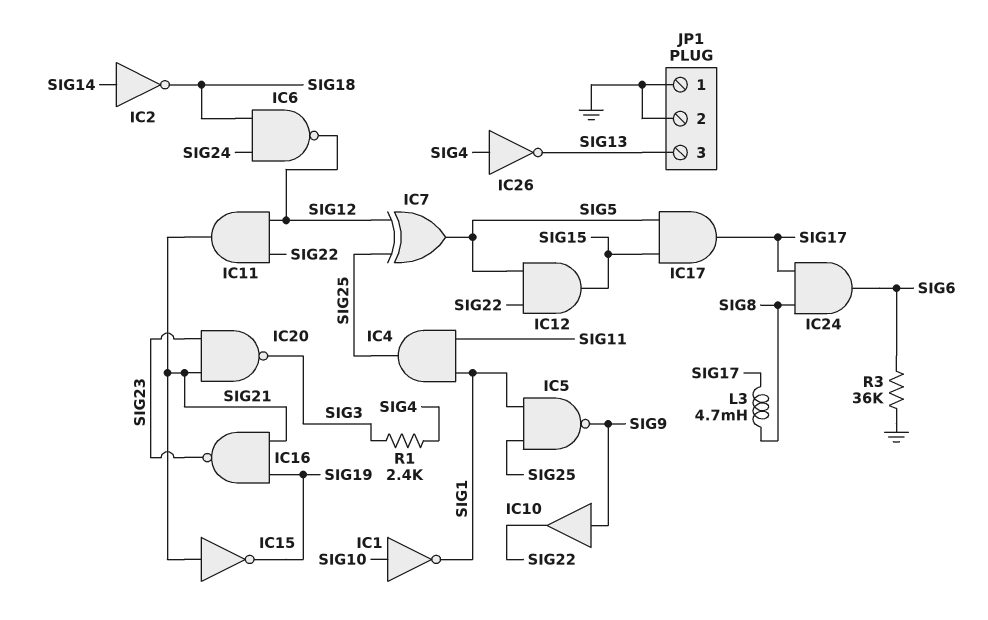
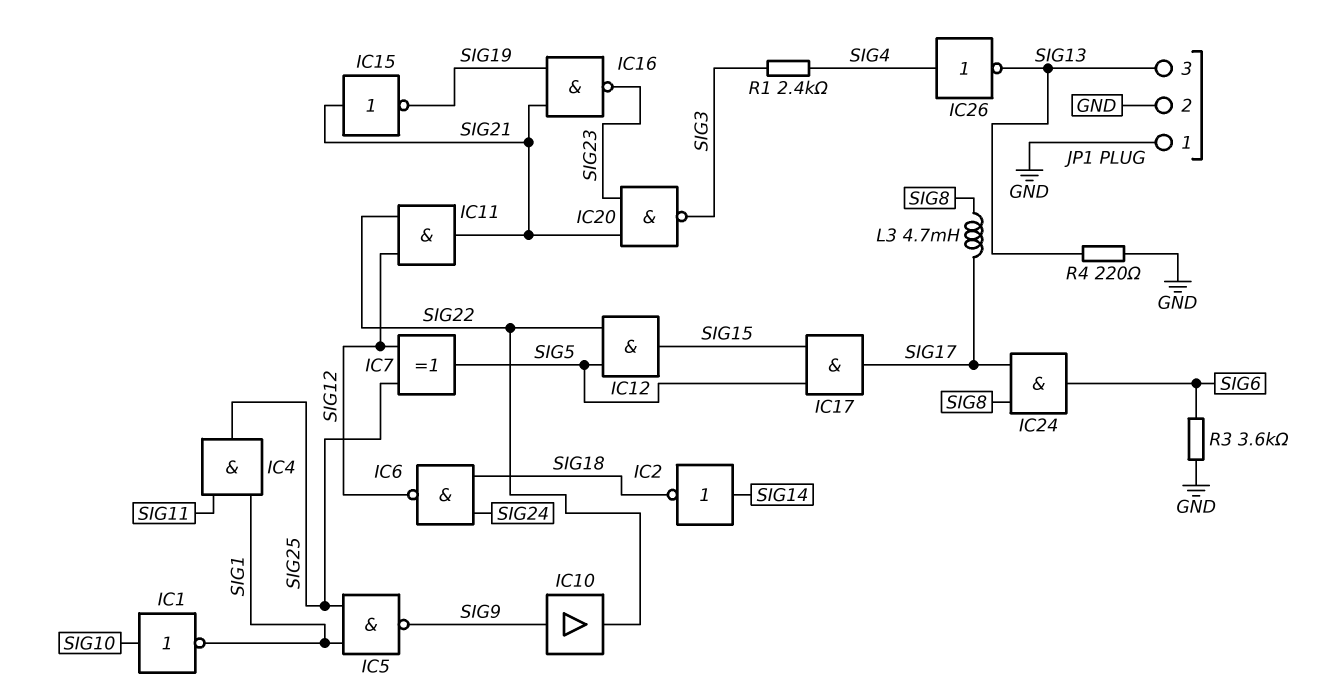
R3: 36k (GND, SIG6) -> 3.6k (GND, SIG6)
R4: none -> 220 (GND, SIG13)

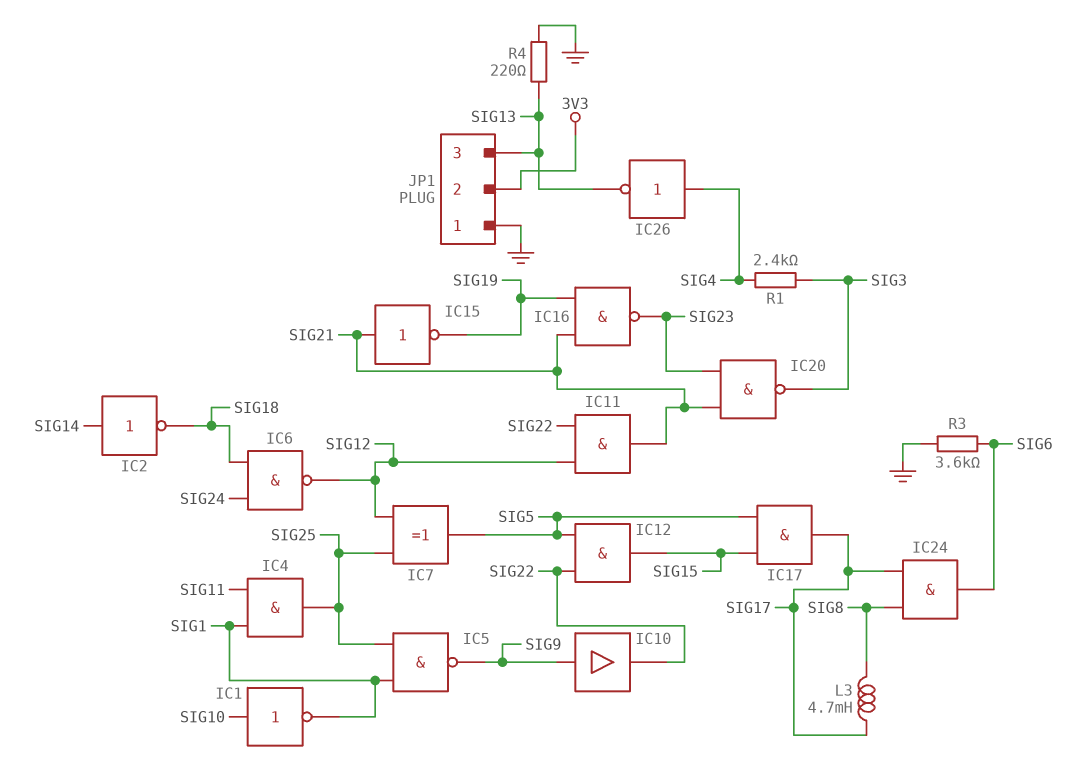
JP1 pin 2: GND -> 3V3

